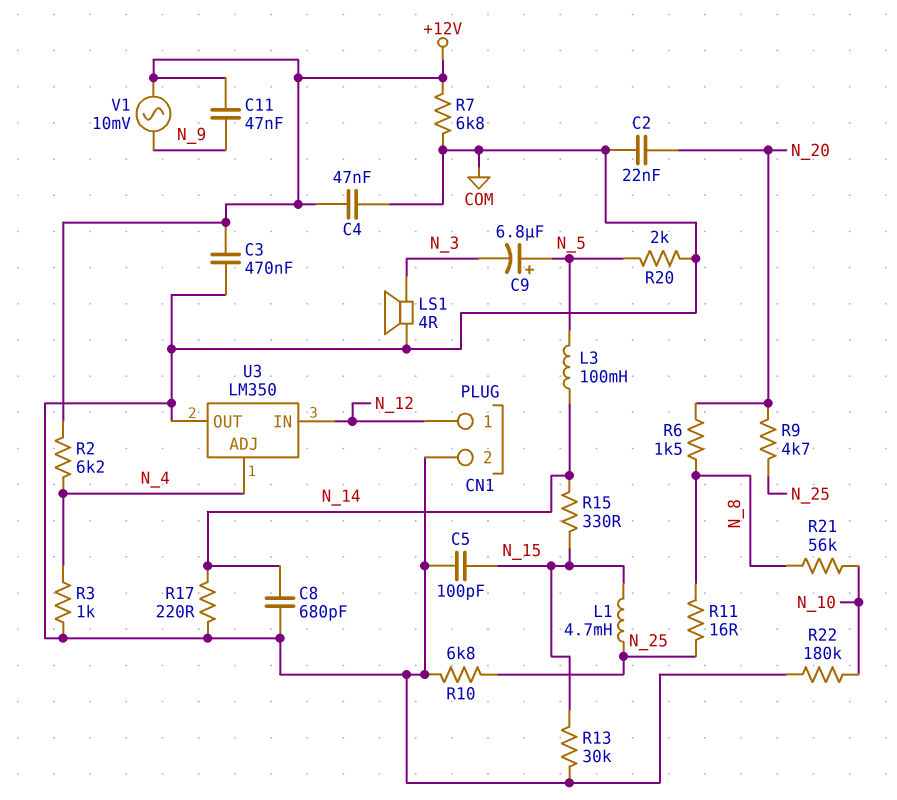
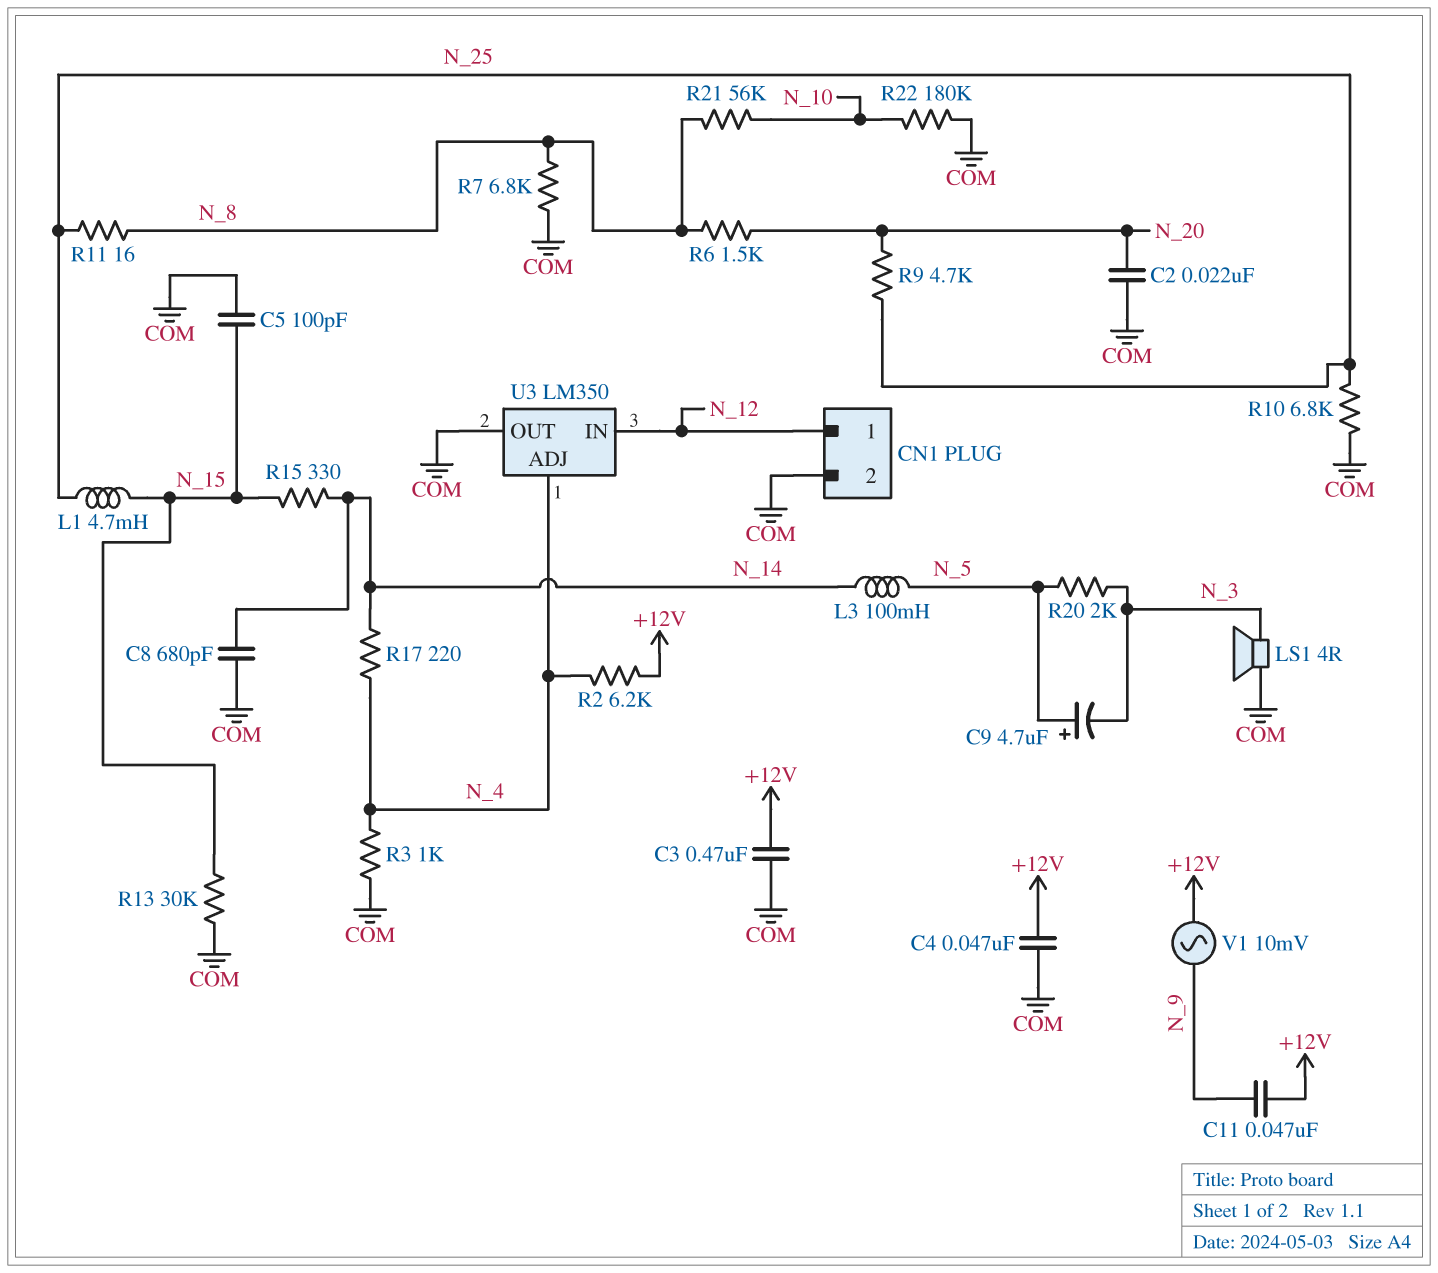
C9: 6.8uF (plus N_5, minus N_3) -> 4.7uF (plus N_5, minus N_3)
R7: 6.8k (+12V, COM) -> 6.8k (COM, N_8)
R17: 220 (COM, N_14) -> 220 (N_4, N_14)
R20: 2k (COM, N_5) -> 2k (N_3, N_5)

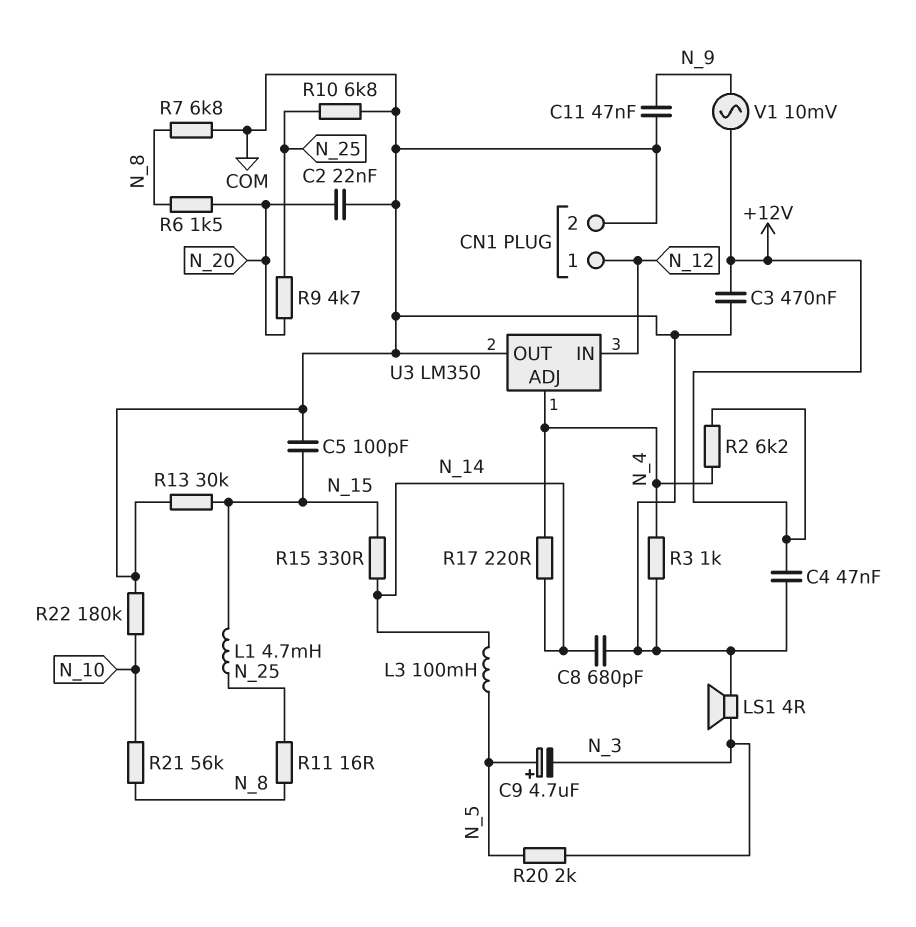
C11: 47nF (+12V, N_9) -> 47nF (COM, N_9)

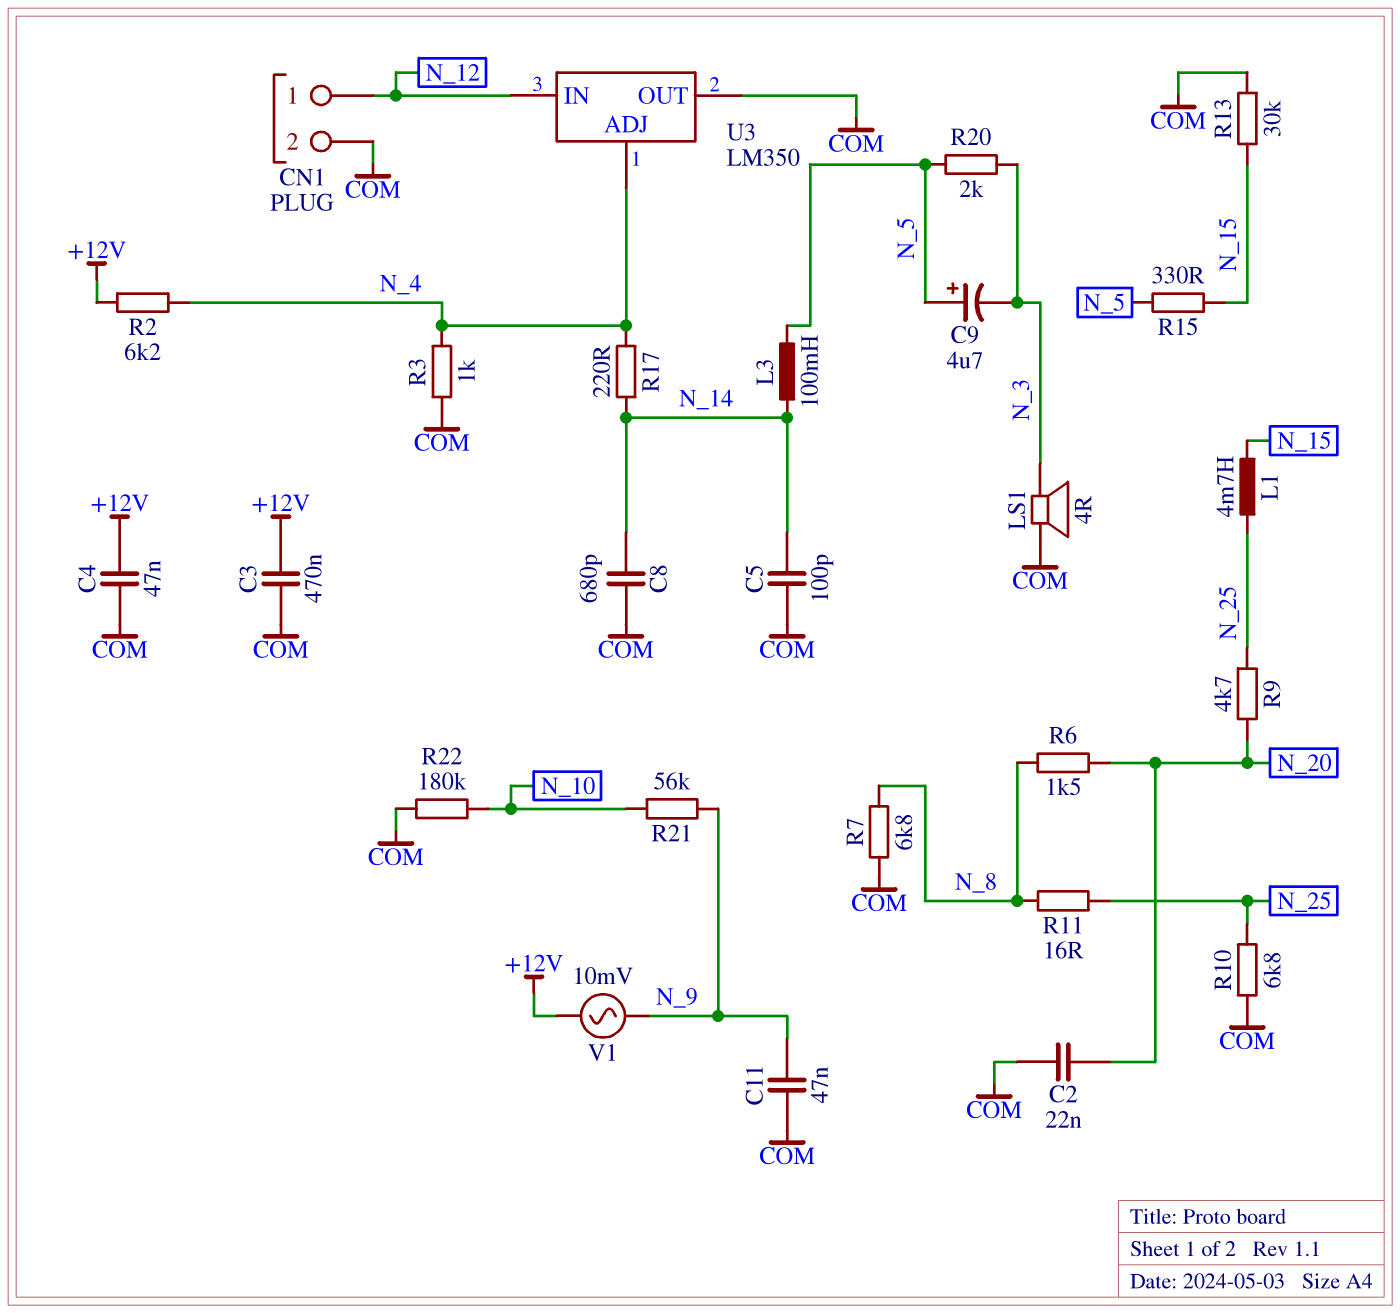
C5: 100pF (COM, N_15) -> 100pF (COM, N_14)
R15: 330 (N_14, N_15) -> 330 (N_5, N_15)
R21: 56k (N_8, N_10) -> 56k (N_9, N_10)

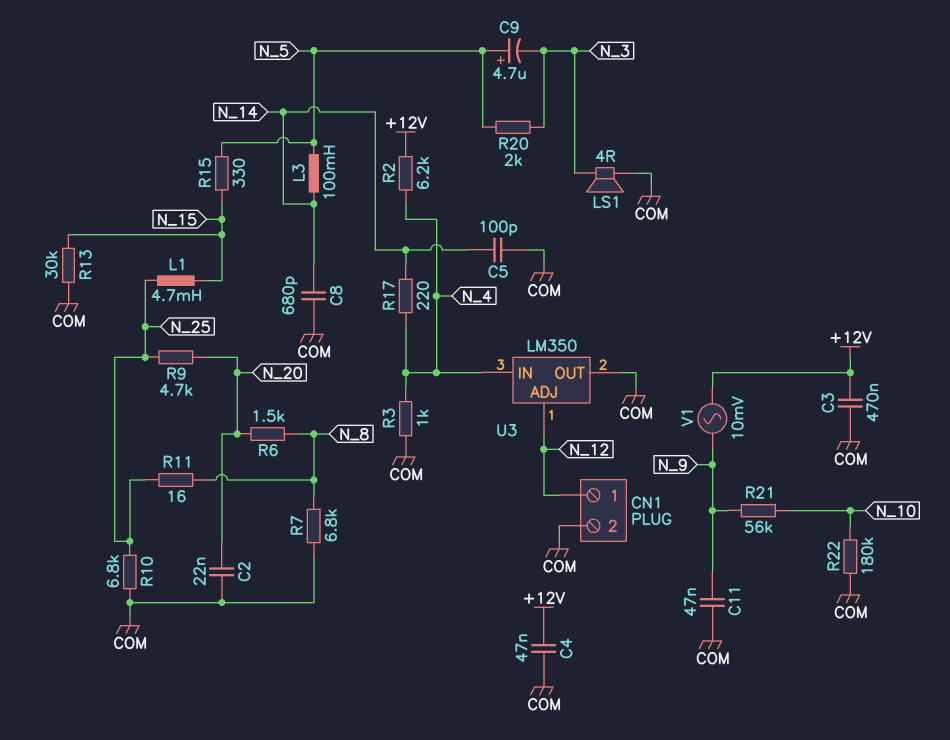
U3 pin ADJ: N_4 -> N_12
U3 pin IN: N_12 -> N_4

